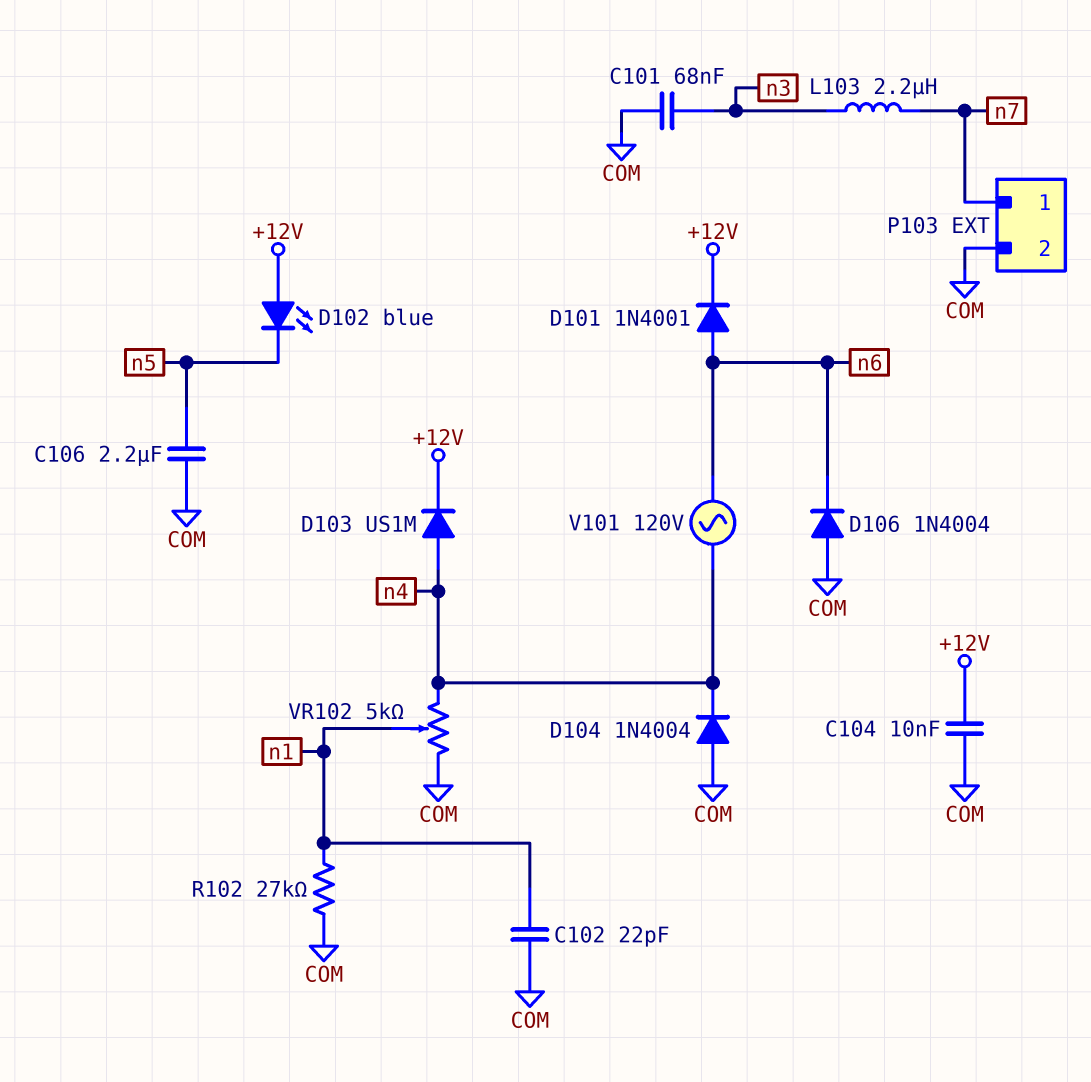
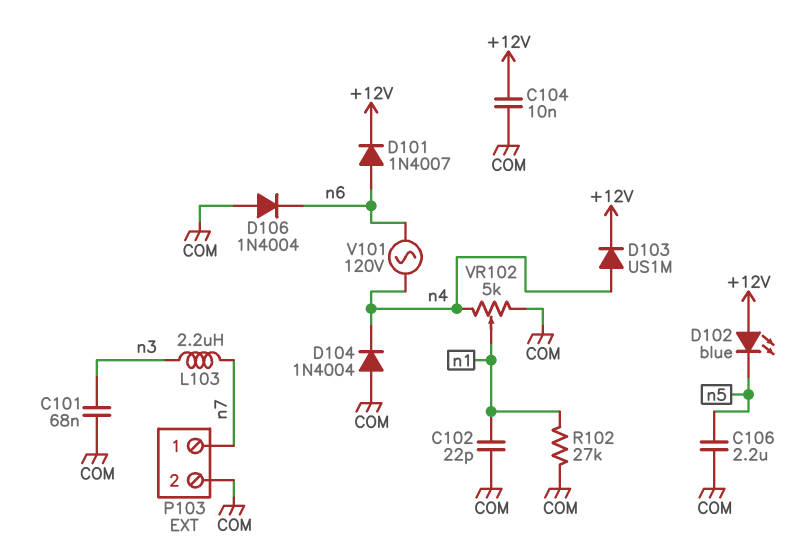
D101: diode 1N4001 (A n6, K +12V) -> diode 1N4007 (A n6, K +12V)

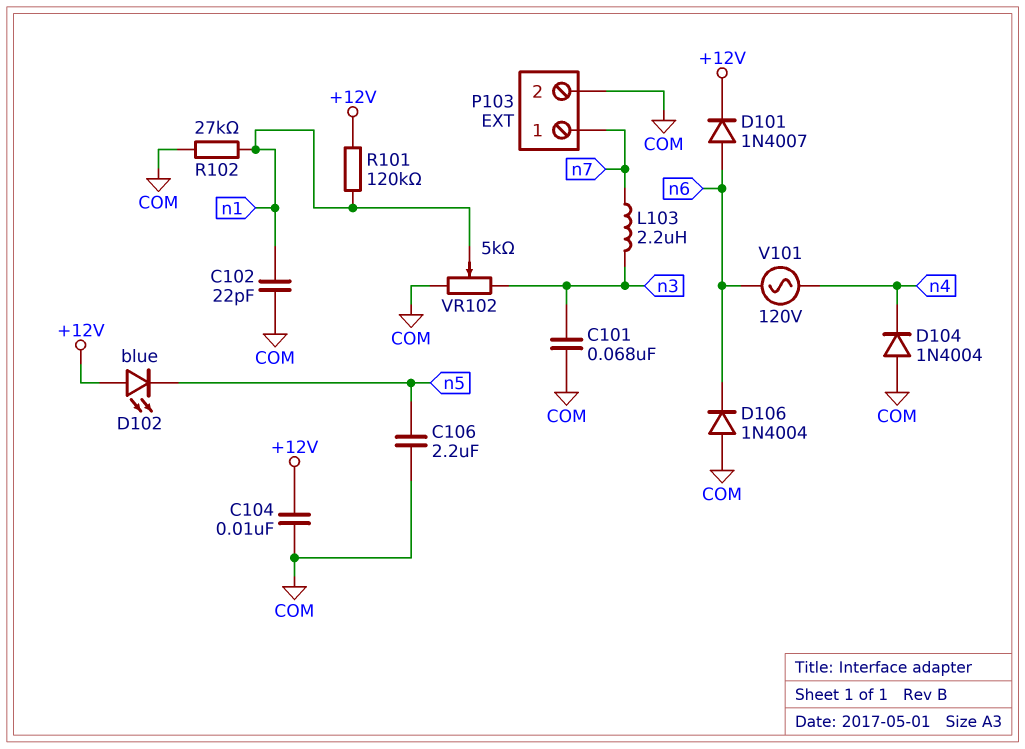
D103: diode US1M (A n4, K +12V) -> none
R101: none -> 120k (+12V, n1)
VR102: 5k (COM, n4, wiper n1) -> 5k (COM, n3, wiper n1)

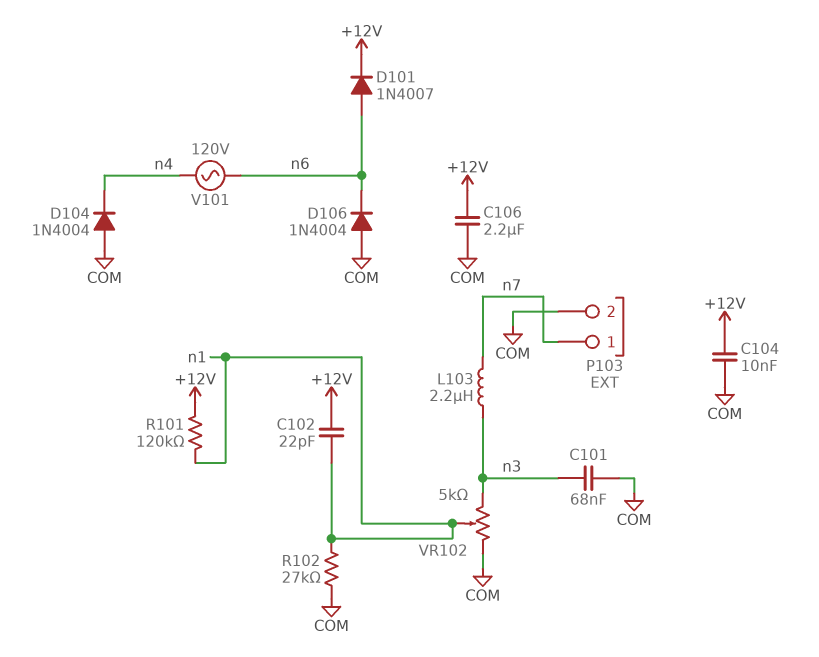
C102: 22pF (COM, n1) -> 22pF (+12V, n1)
C106: 2.2uF (COM, n5) -> 2.2uF (+12V, COM)
D102: LED blue (A +12V, K n5) -> none

